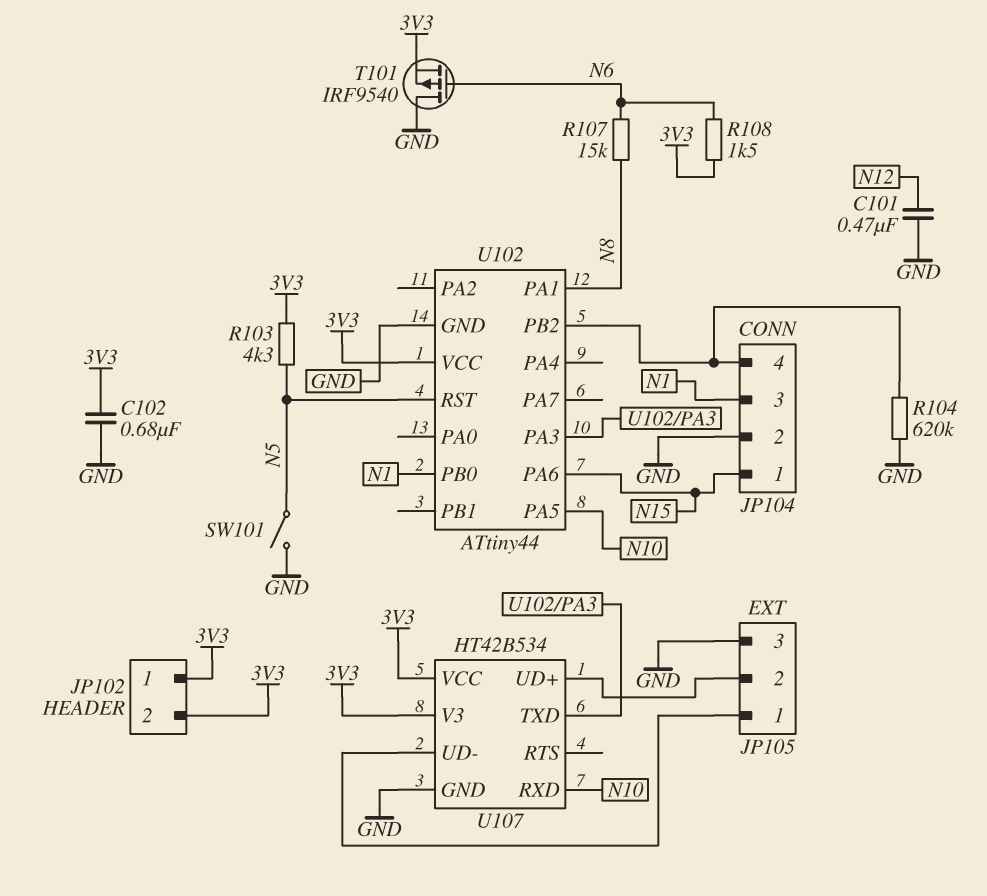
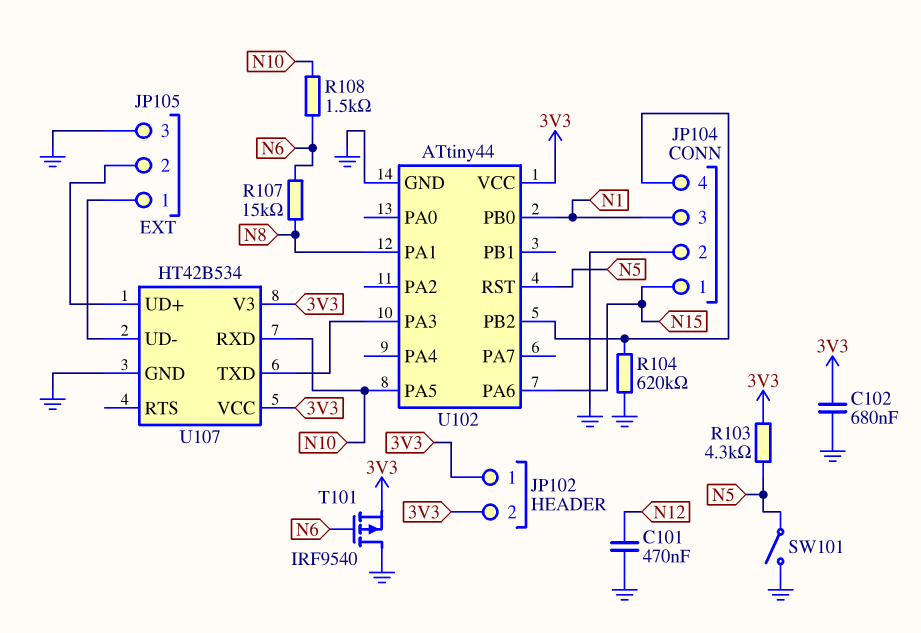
R108: 1.5k (3V3, N6) -> 1.5k (N6, N10)

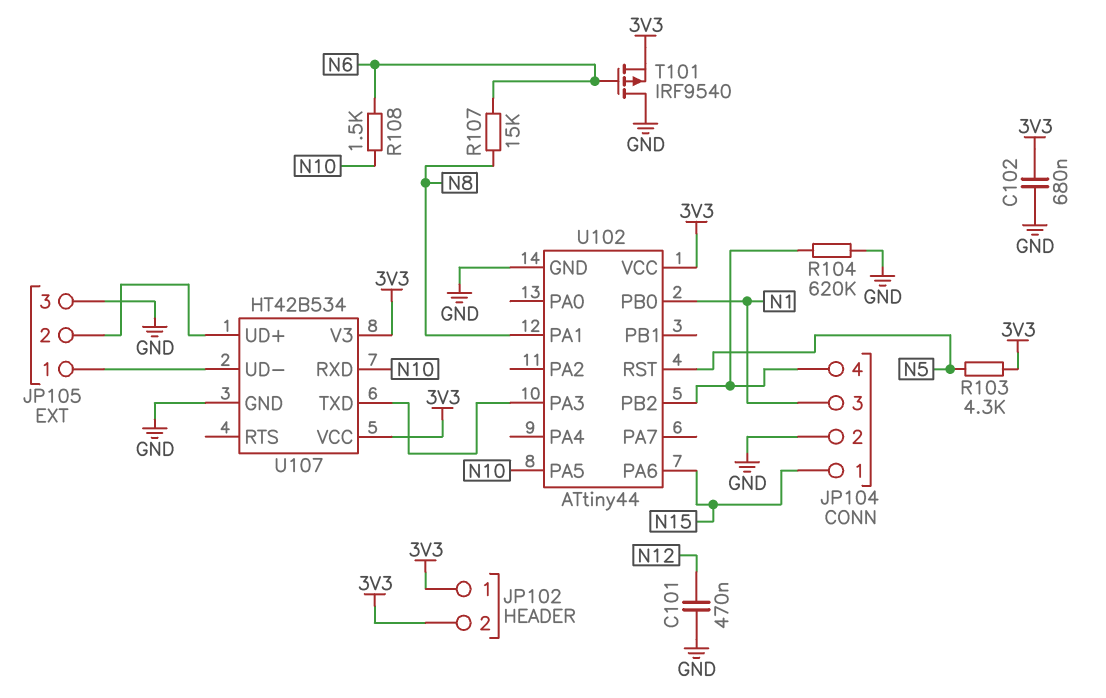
SW101: switch (GND, N5) -> none

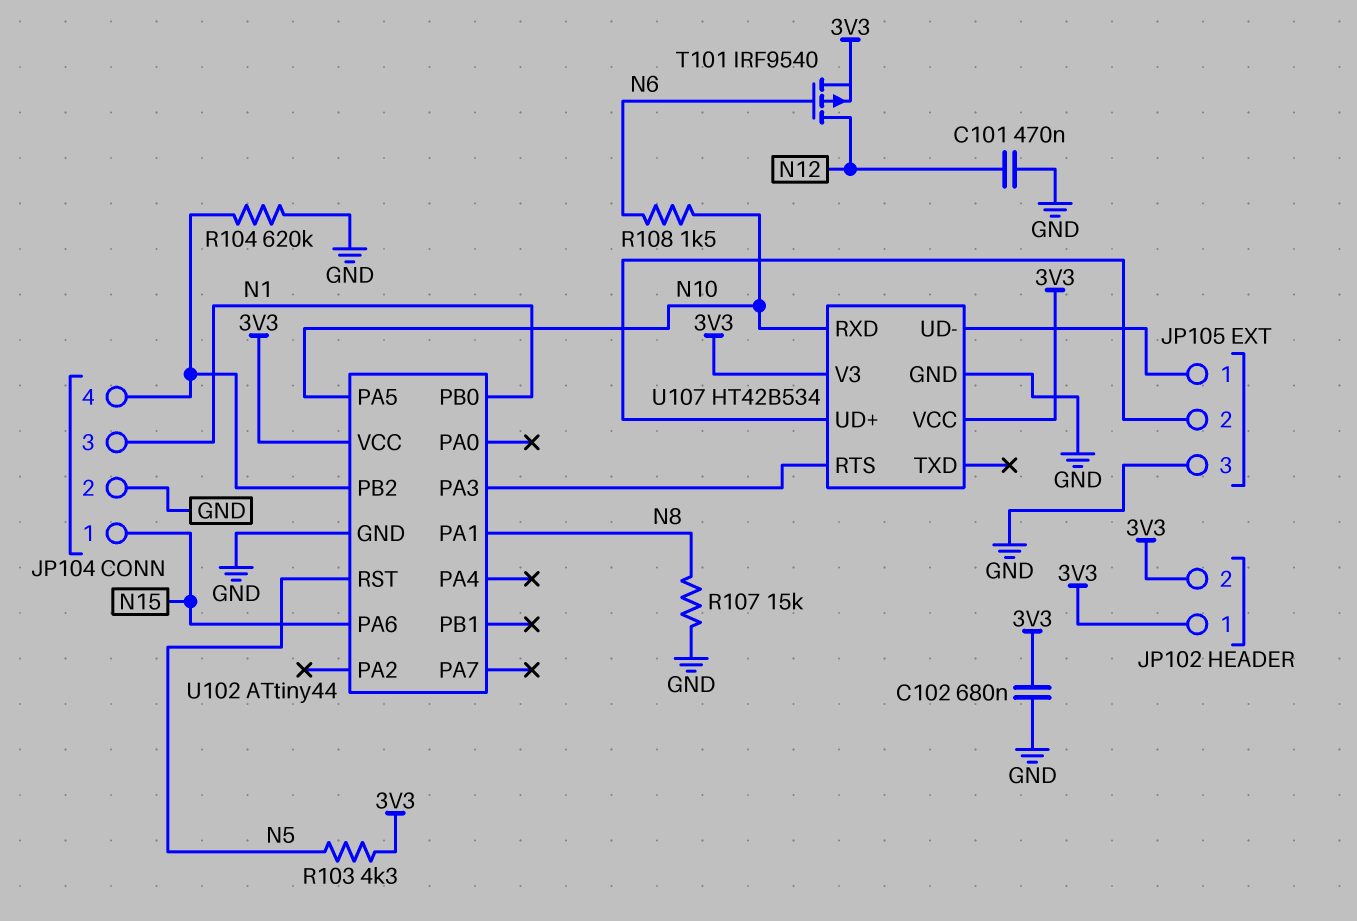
R107: 15k (N6, N8) -> 15k (GND, N8)
T101: PMOS IRF9540 (G N6, D GND, S 3V3) -> PMOS IRF9540 (G N6, D N12, S 3V3)
U107 pin RTS: none -> U102/PA3
U107 pin TXD: U102/PA3 -> none

